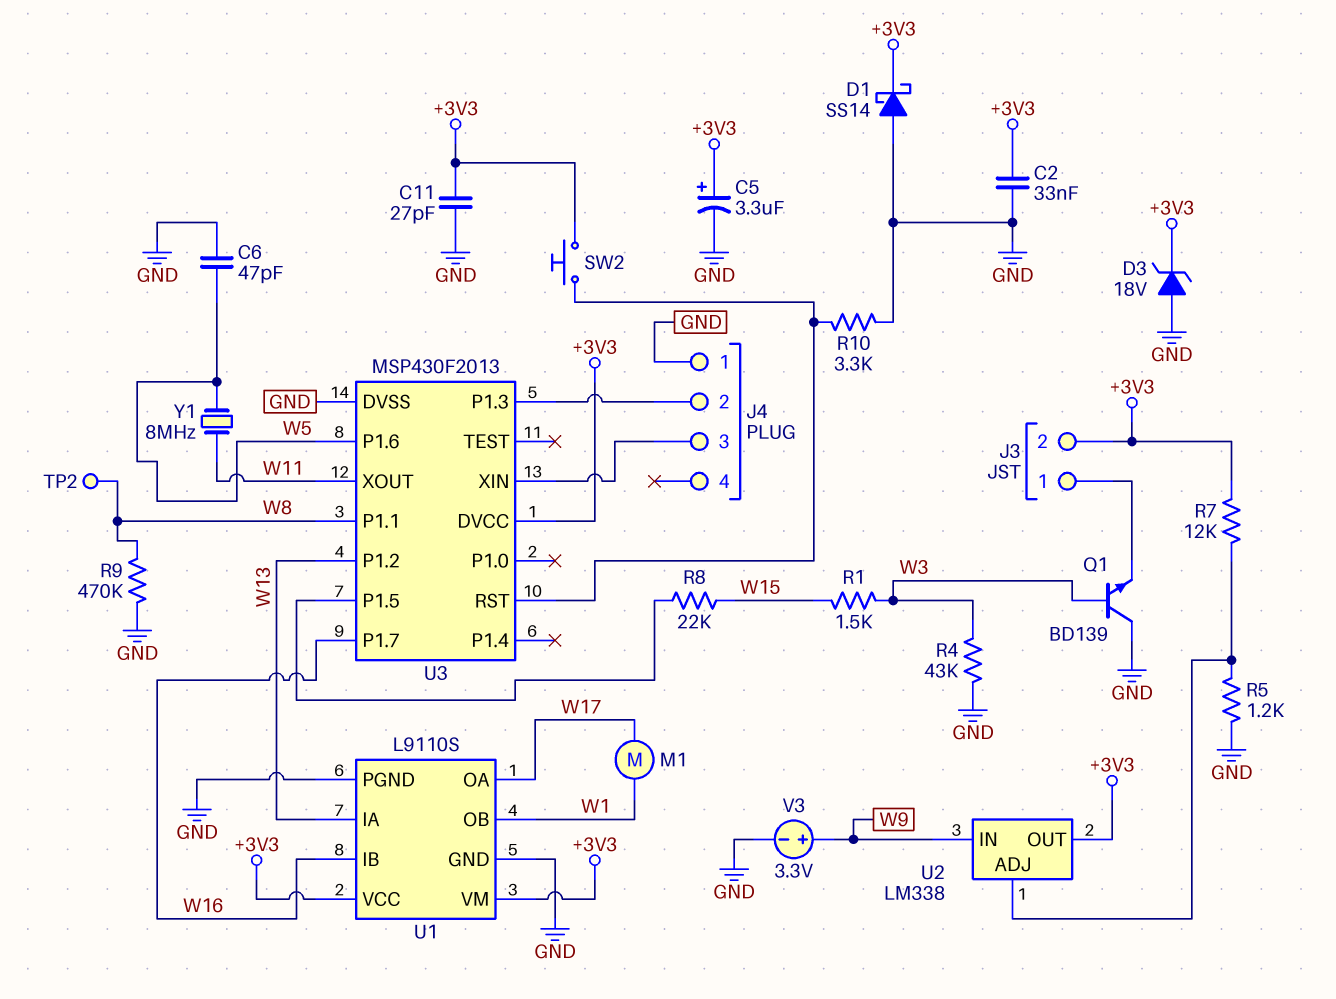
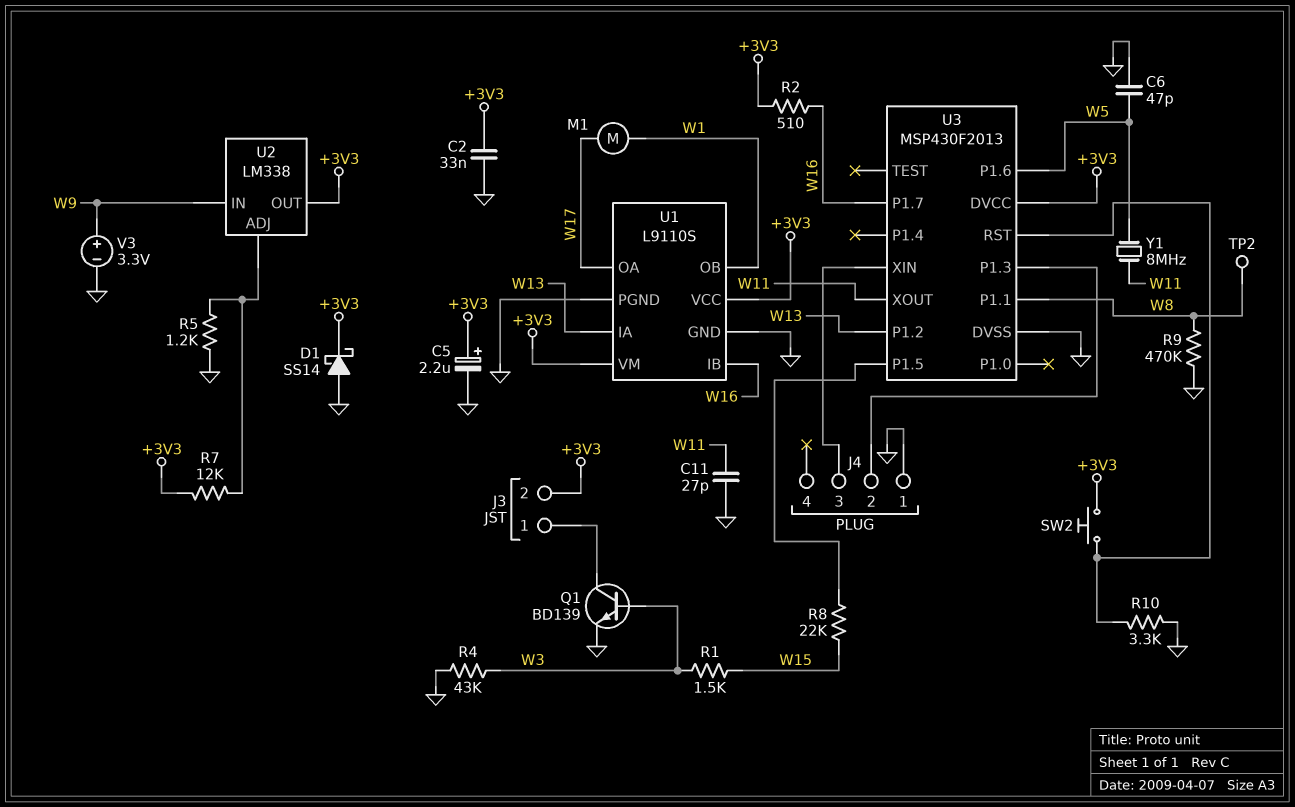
C5: 3.3uF (plus +3V3, minus GND) -> 2.2uF (plus +3V3, minus GND)
C11: 27pF (+3V3, GND) -> 27pF (GND, W11)
D3: zener 18V (A GND, K +3V3) -> none
Q1: NPN BD139 (B W3, C GND, E J3/1) -> NPN BD139 (B W3, C J3/1, E GND)
R2: none -> 510 (+3V3, W16)

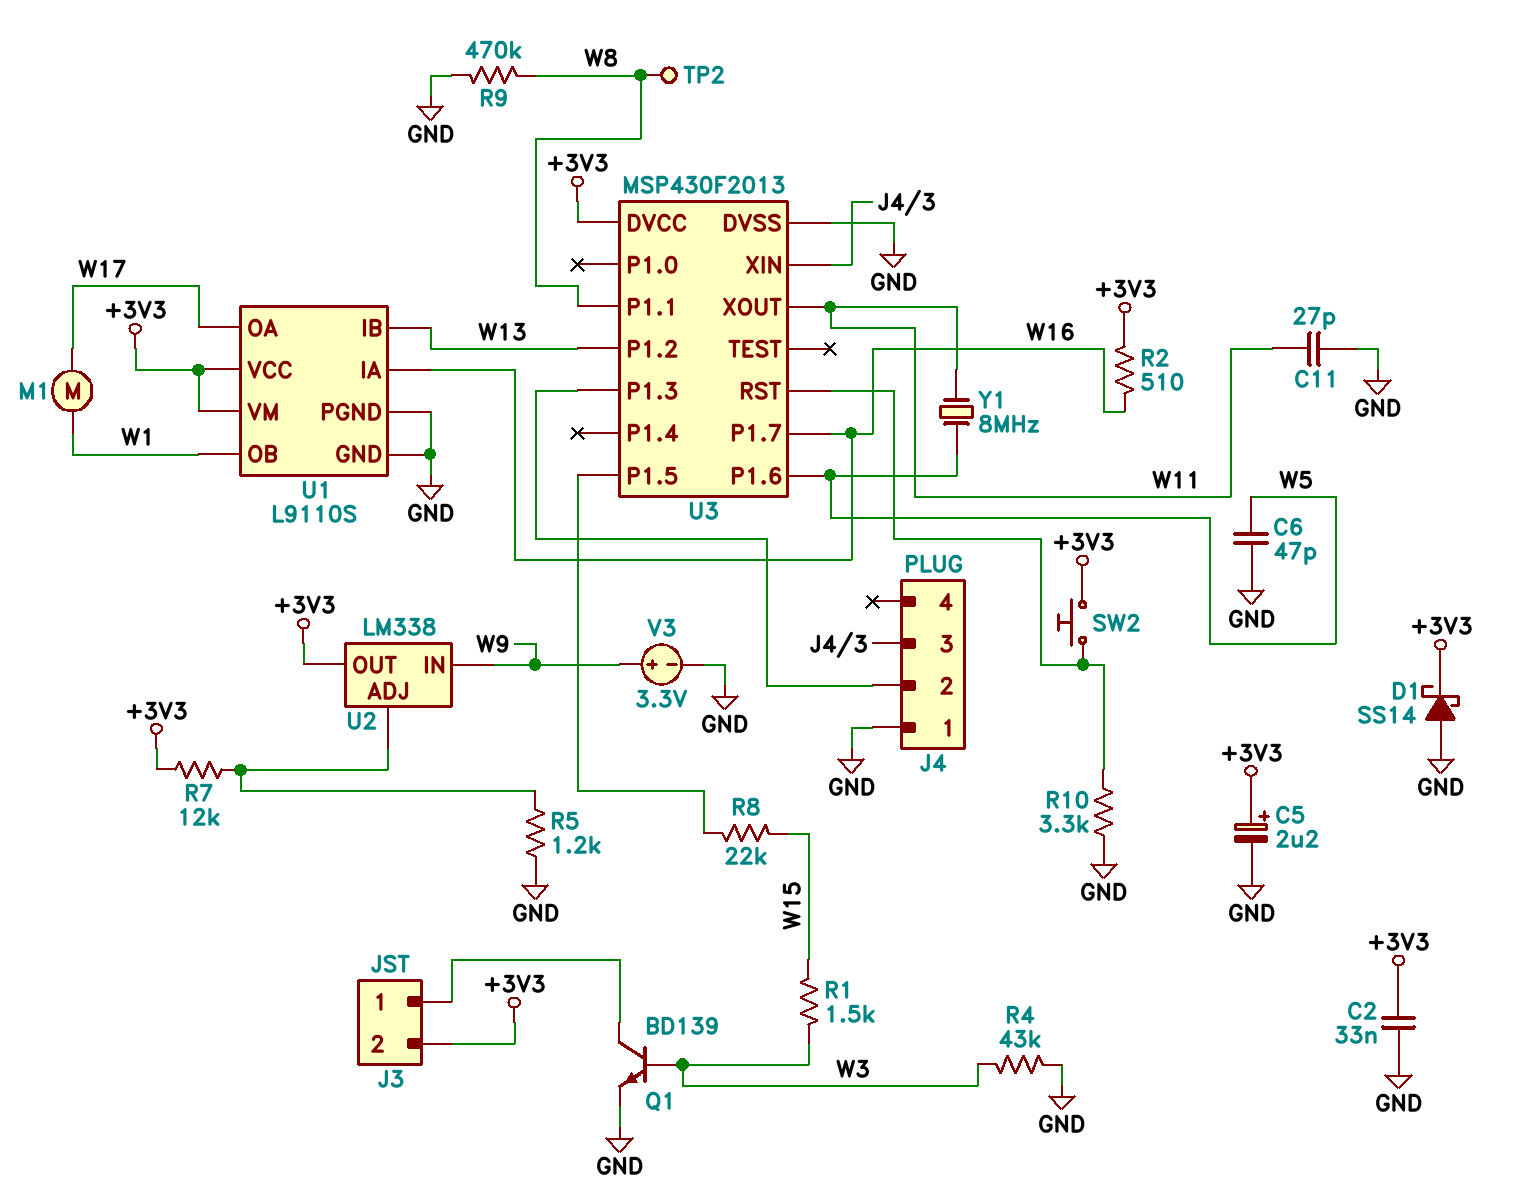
U1 pin IA: W13 -> W16
U1 pin IB: W16 -> W13

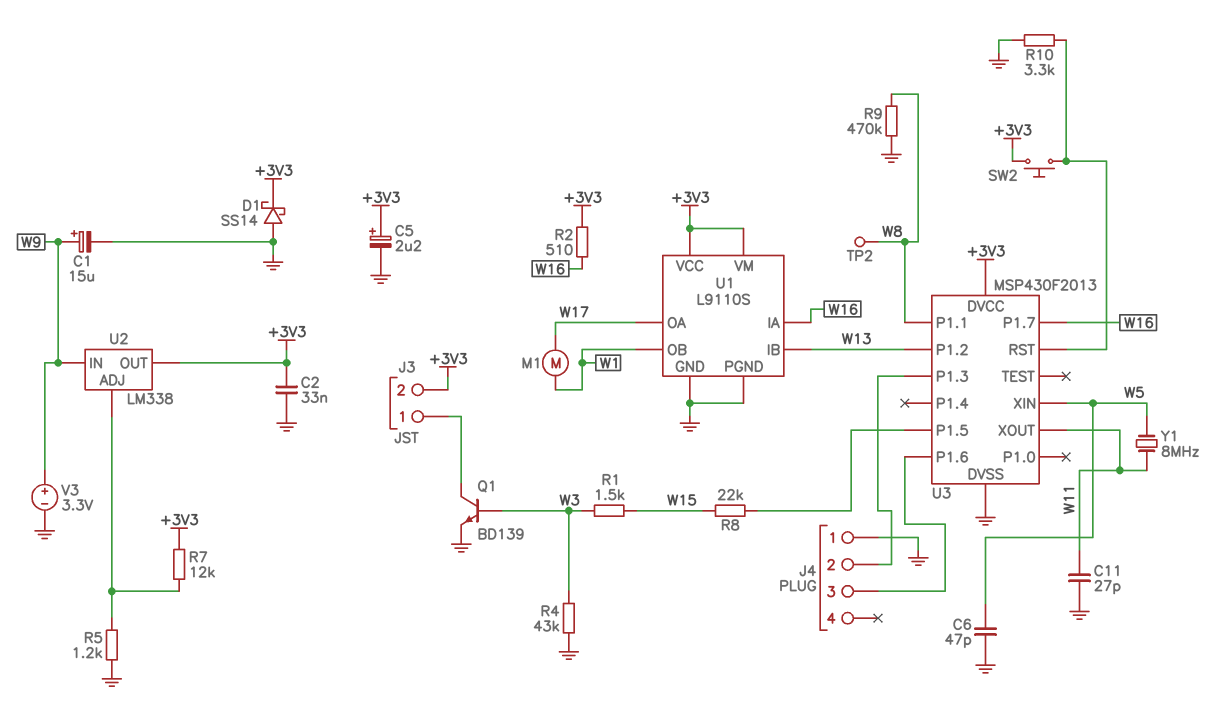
C1: none -> 15uF (plus W9, minus GND)
U3 pin P1.6: W5 -> J4/3
U3 pin XIN: J4/3 -> W5

